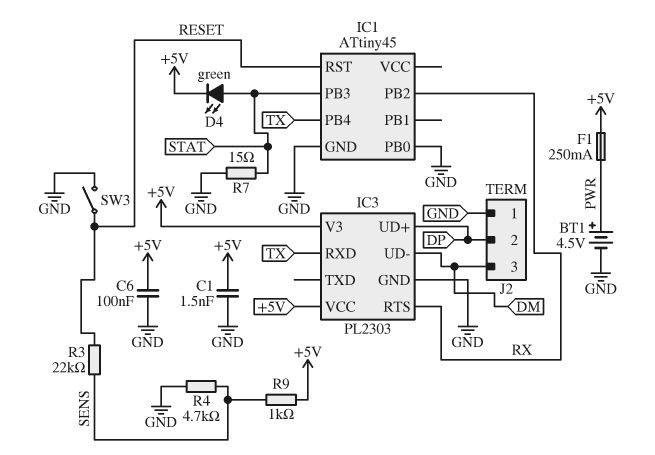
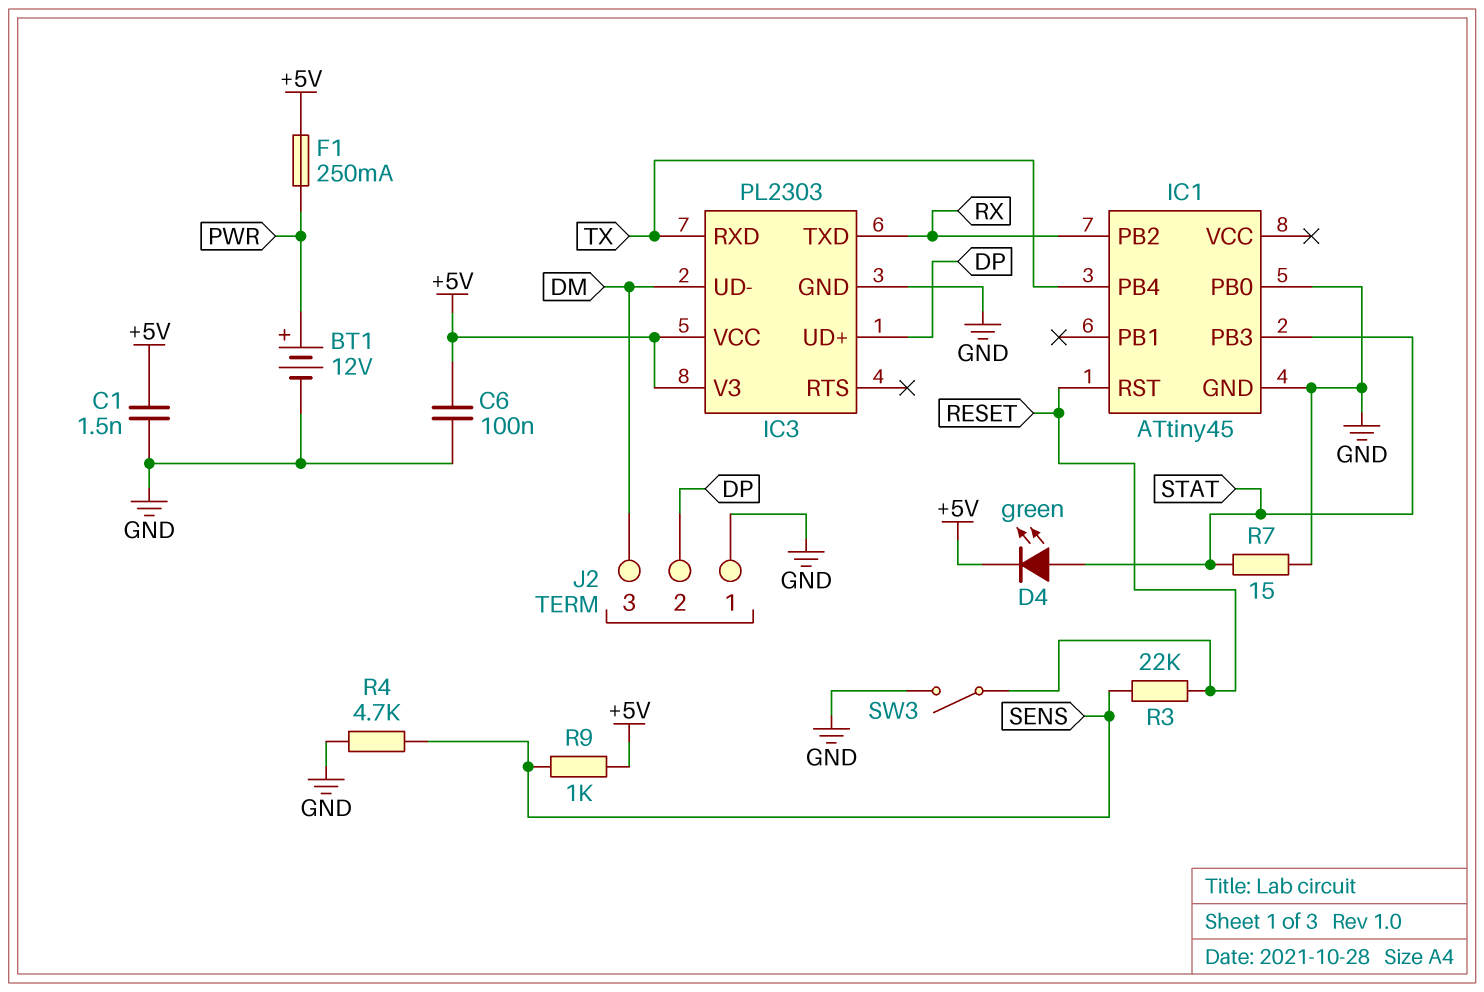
BT1: 4.5V (plus PWR, minus GND) -> 12V (plus PWR, minus GND)
IC3 pin RTS: RX -> none
IC3 pin TXD: none -> RX

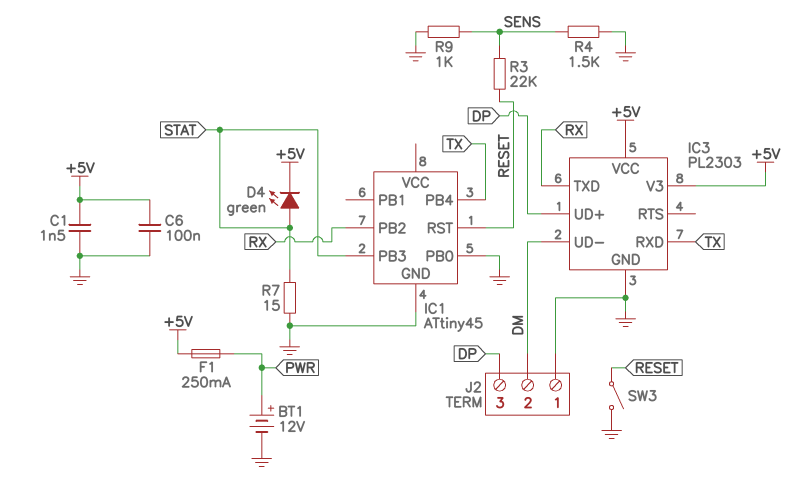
J2 pin 2: DP -> DM
J2 pin 3: DM -> DP
R4: 4.7k (GND, SENS) -> 1.5k (GND, SENS)
R9: 1k (+5V, SENS) -> 1k (GND, SENS)

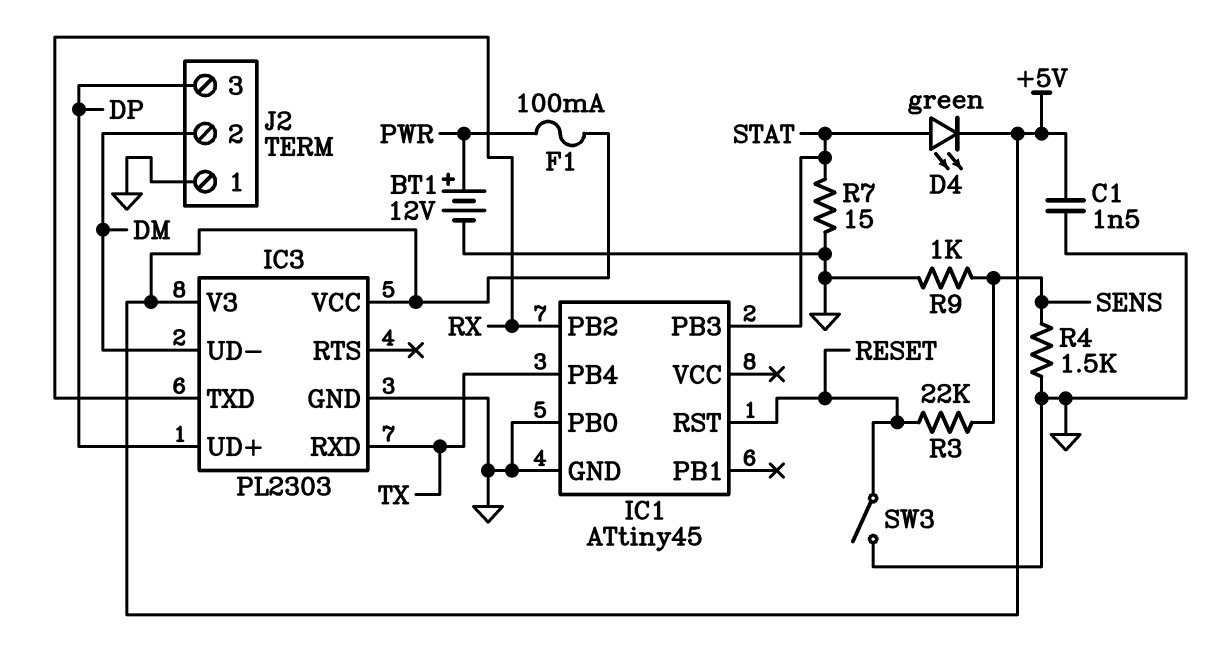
C6: 100nF (+5V, GND) -> none
F1: 250mA (+5V, PWR) -> 100mA (+5V, PWR)

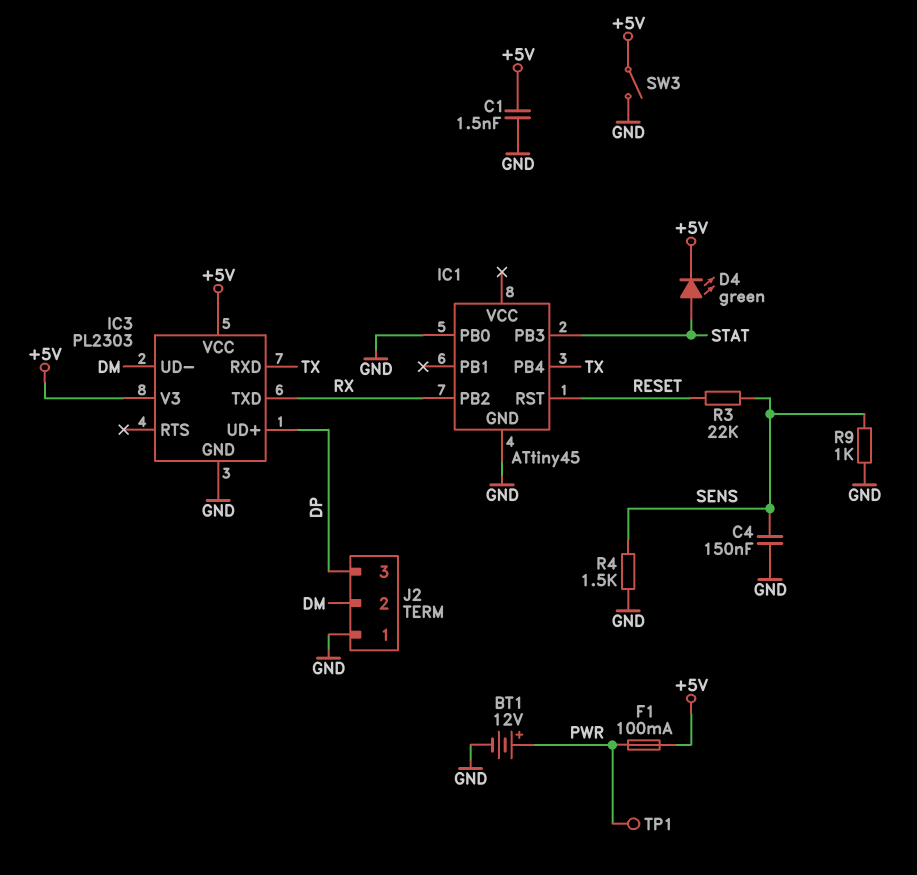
C4: none -> 150nF (GND, SENS)
R7: 15 (GND, STAT) -> none
SW3: switch (GND, RESET) -> switch (+5V, GND)
TP1: none -> test point (PWR)

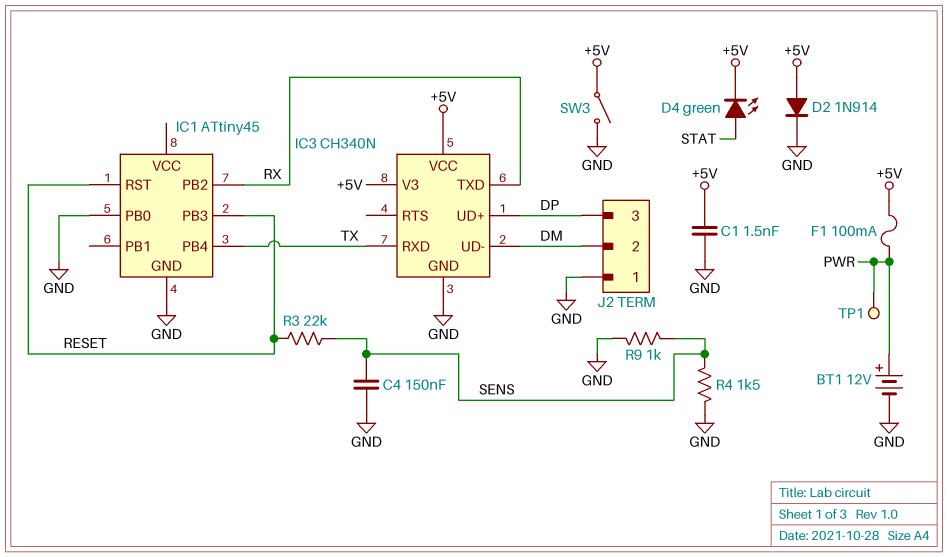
D2: none -> diode 1N914 (A +5V, K GND)
IC1 pin PB3: STAT -> RESET
IC3: PL2303 -> CH340N

